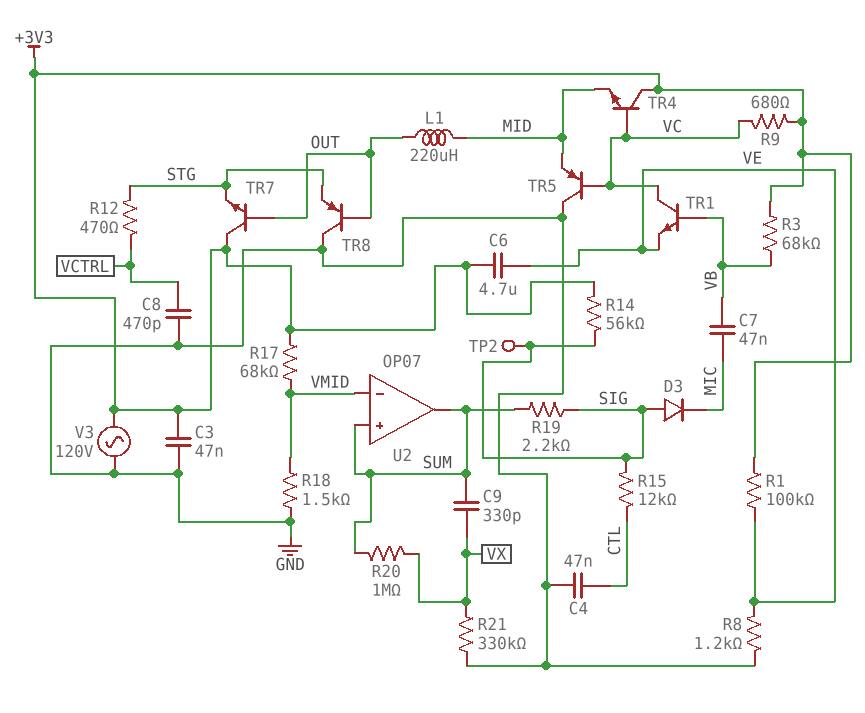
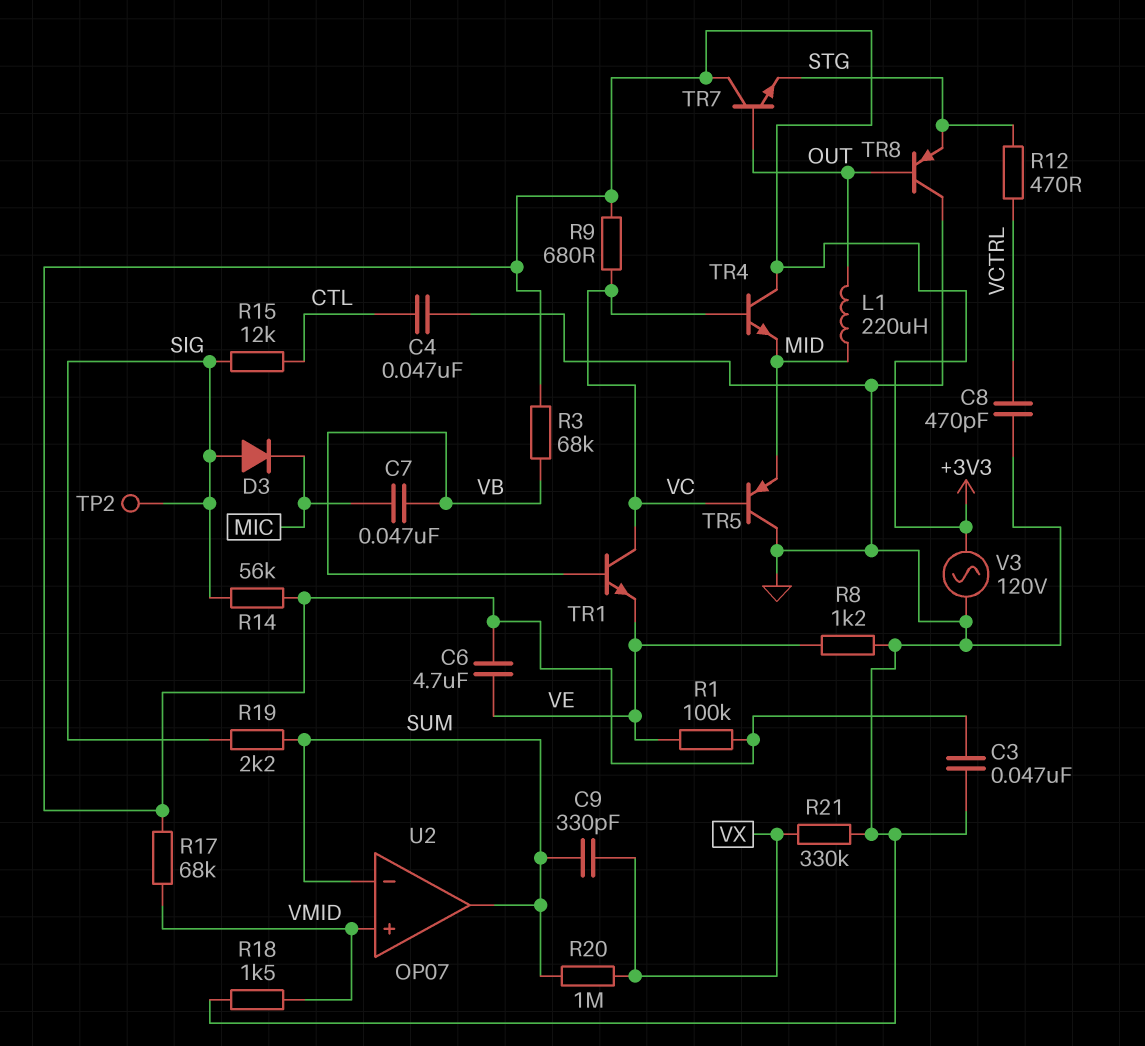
U2 pin in+: SUM -> VMID
U2 pin in-: VMID -> SUM

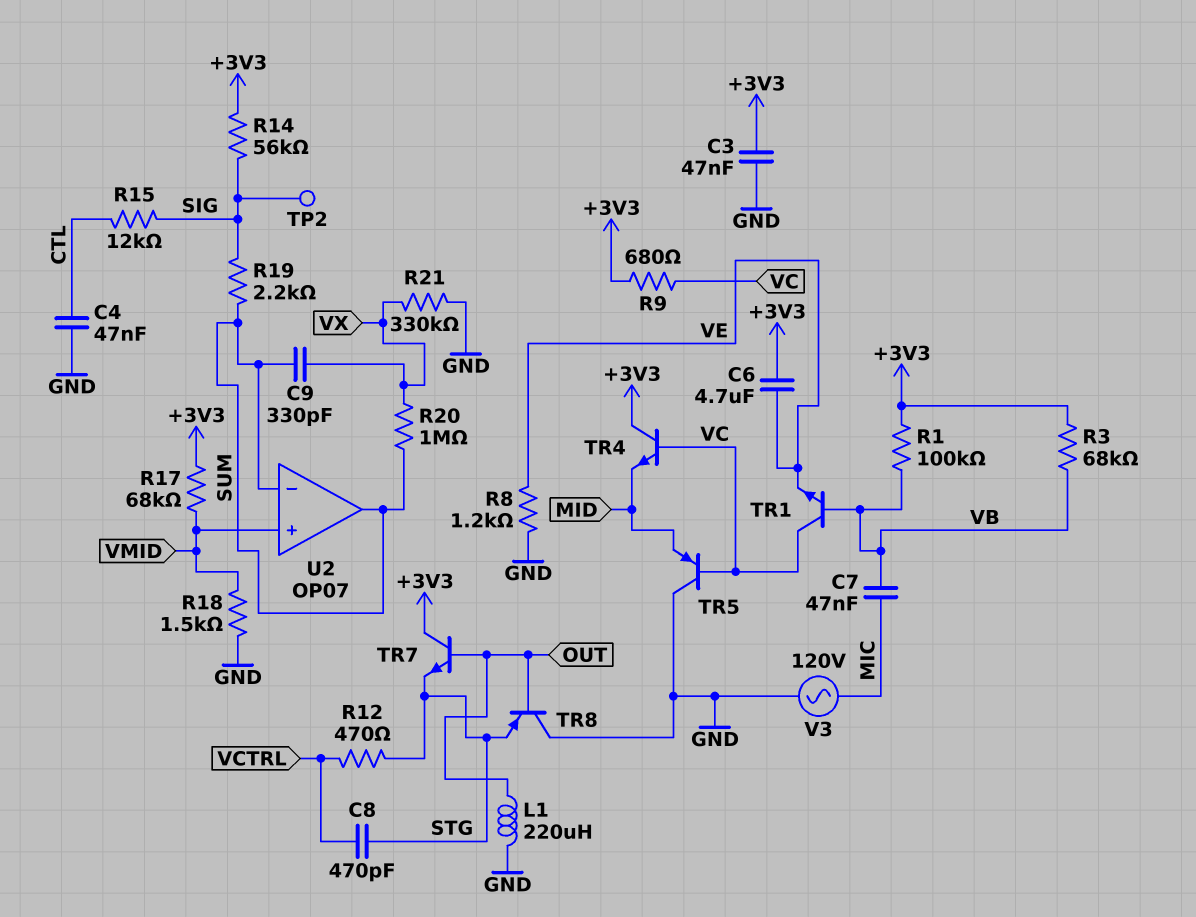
C8: 470pF (GND, VCTRL) -> 470pF (STG, VCTRL)
D3: diode (A SIG, K MIC) -> none
L1: 220uH (MID, OUT) -> 220uH (GND, OUT)
R1: 100k (+3V3, VE) -> 100k (+3V3, VB)
V3: AC 120V (+3V3, GND) -> AC 120V (GND, MIC)

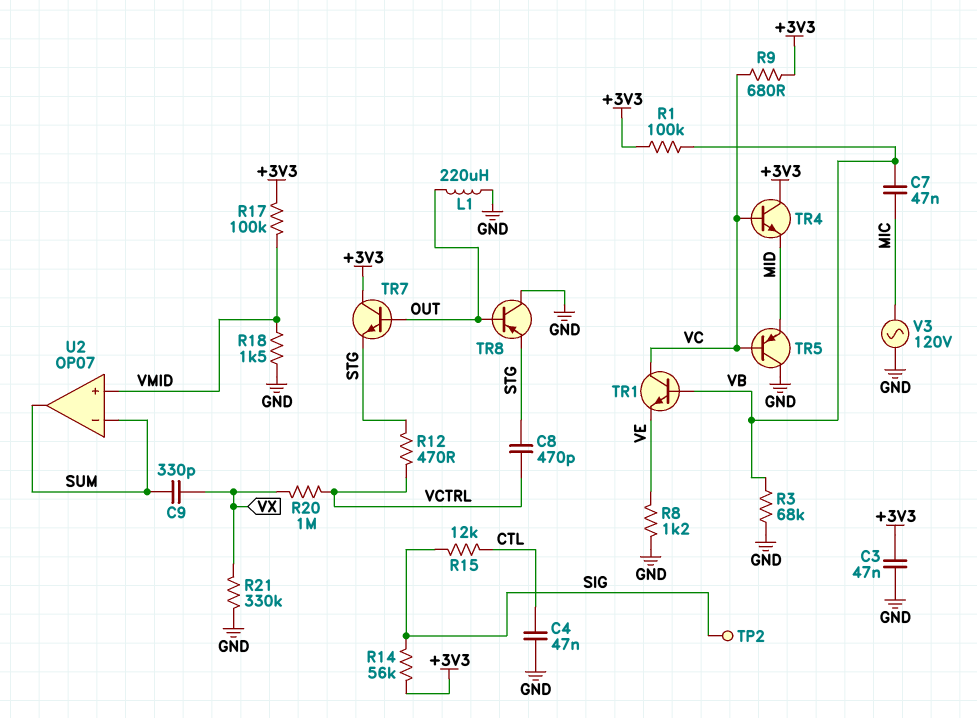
C6: 4.7uF (+3V3, VE) -> none
R3: 68k (+3V3, VB) -> 68k (GND, VB)
R17: 68k (+3V3, VMID) -> 100k (+3V3, VMID)
R19: 2.2k (SIG, SUM) -> none
R20: 1M (SUM, VX) -> 1M (VCTRL, VX)

